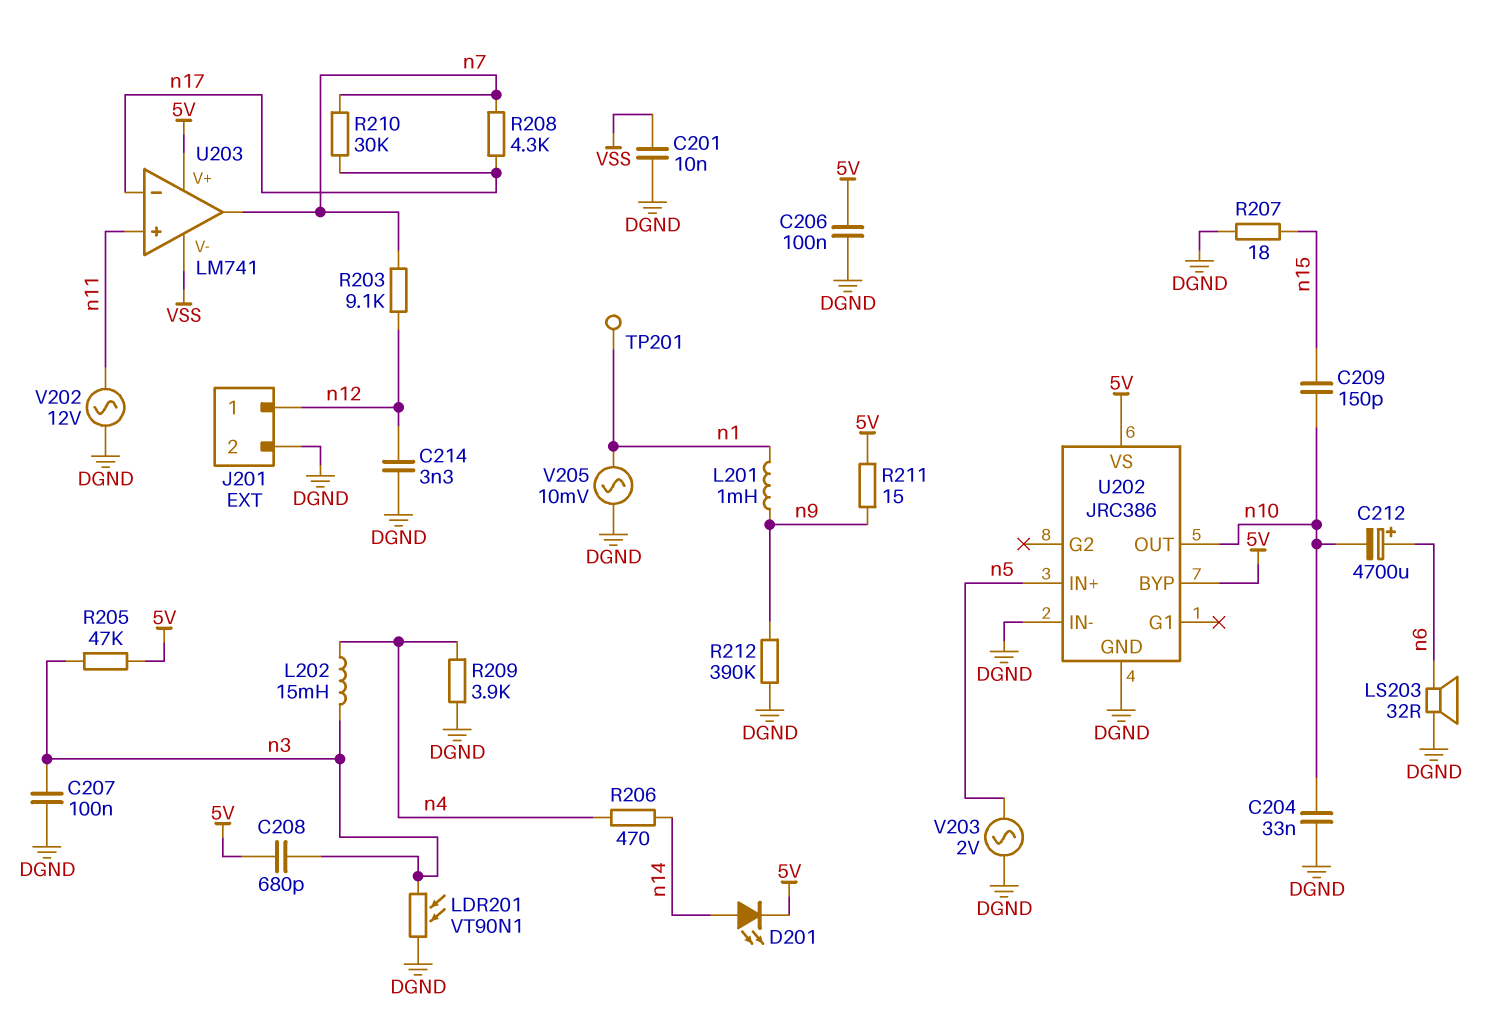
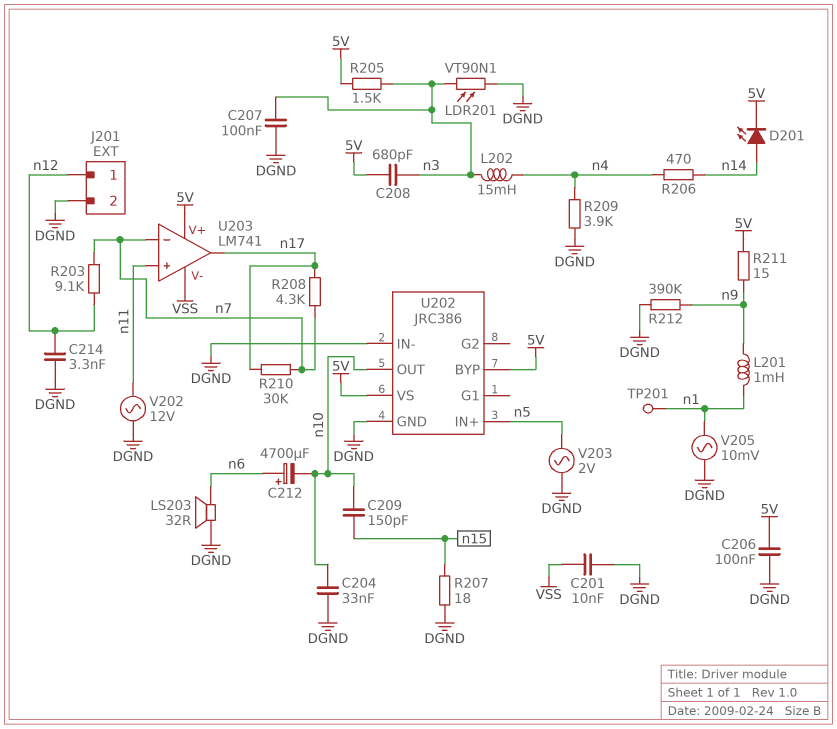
R205: 47k (5V, n3) -> 1.5k (5V, n3)
U203 pin in-: n17 -> n7
U203 pin out: n7 -> n17

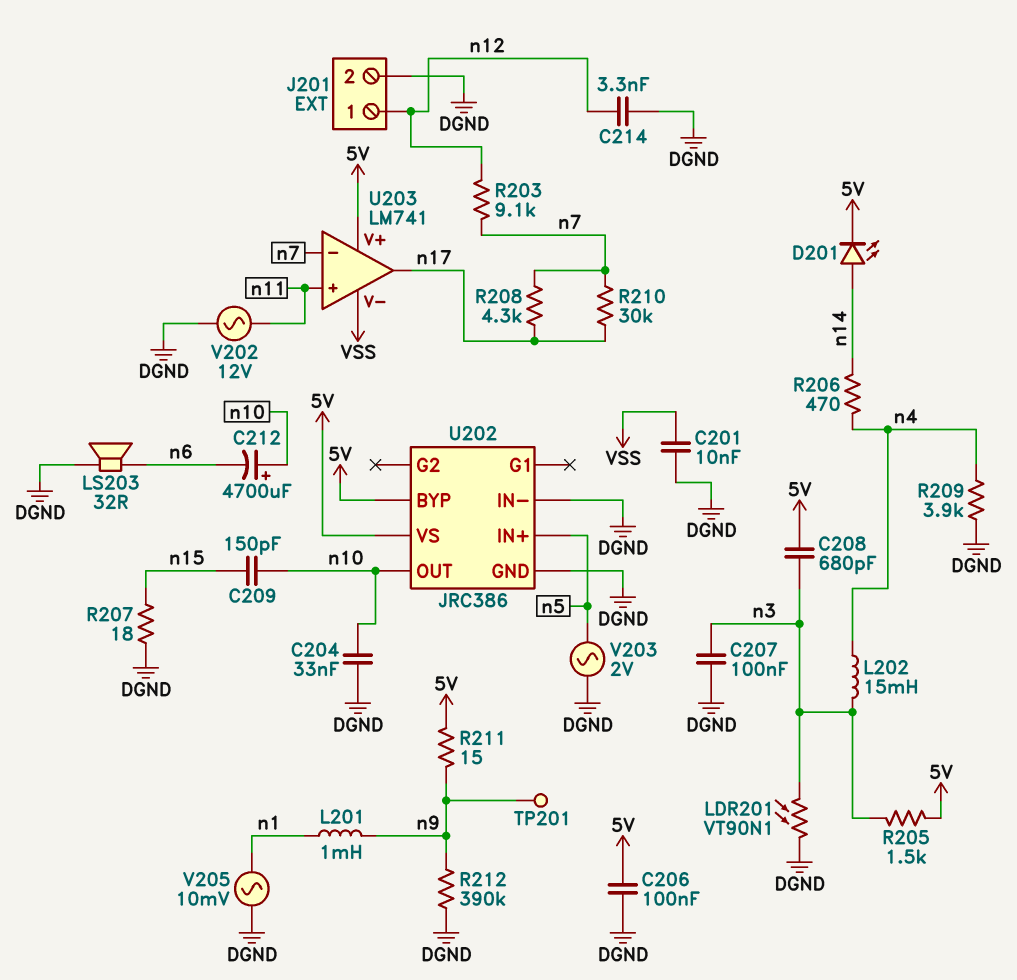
C212: 4700uF (plus n6, minus n10) -> 4700uF (plus n10, minus n6)
TP201: test point (n1) -> test point (n9)

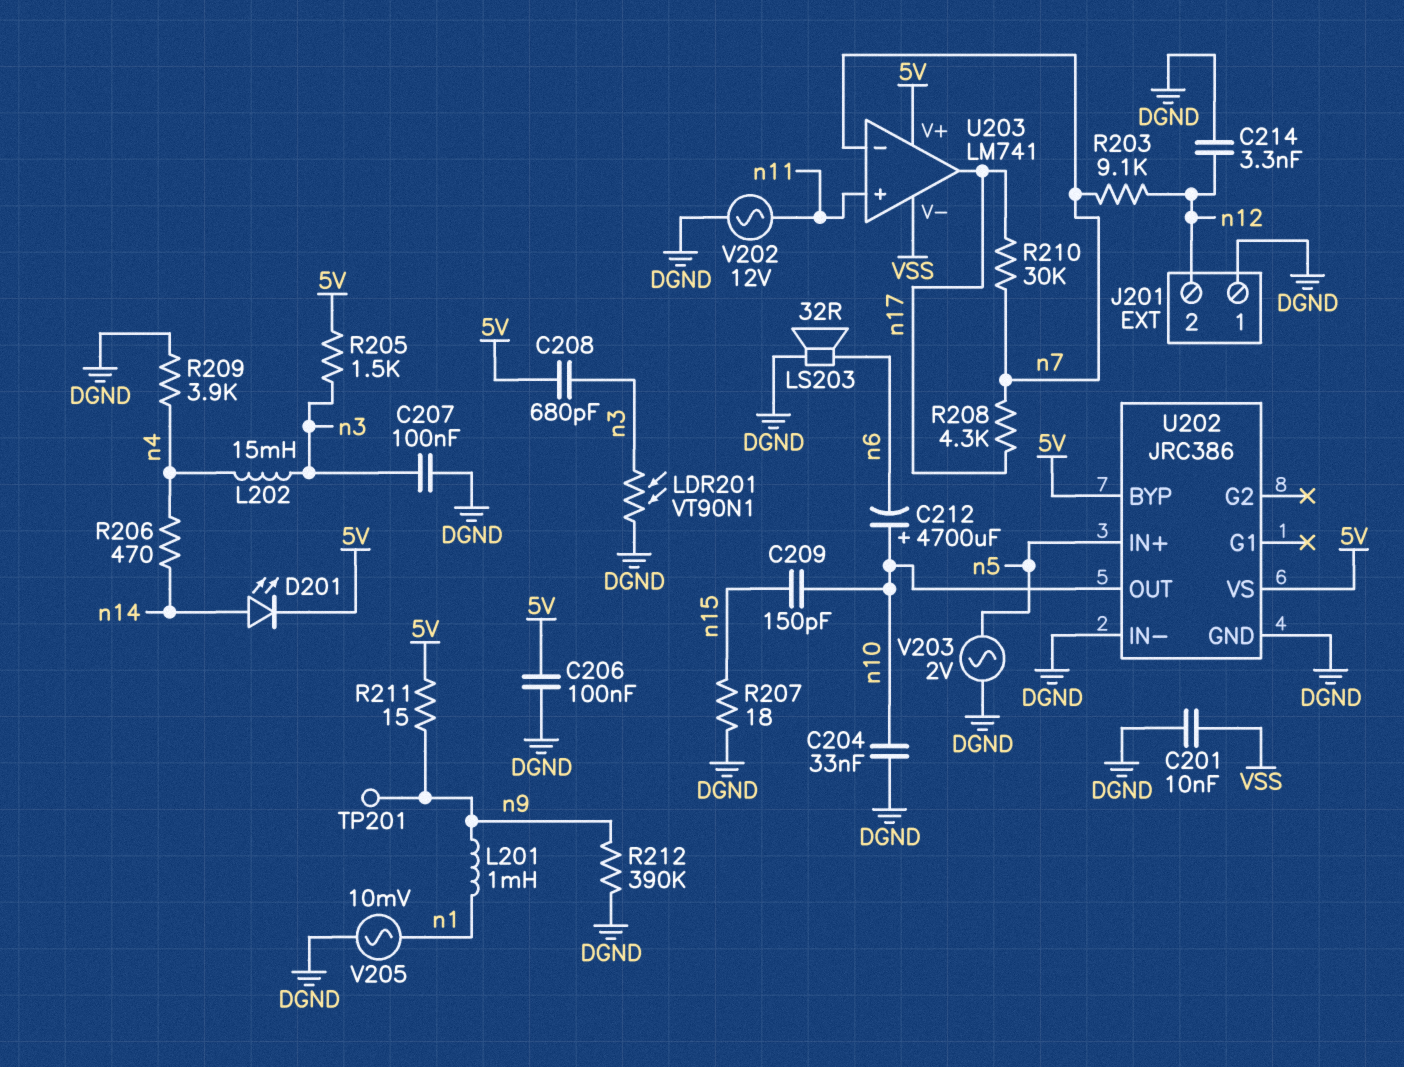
J201 pin 1: n12 -> DGND
J201 pin 2: DGND -> n12

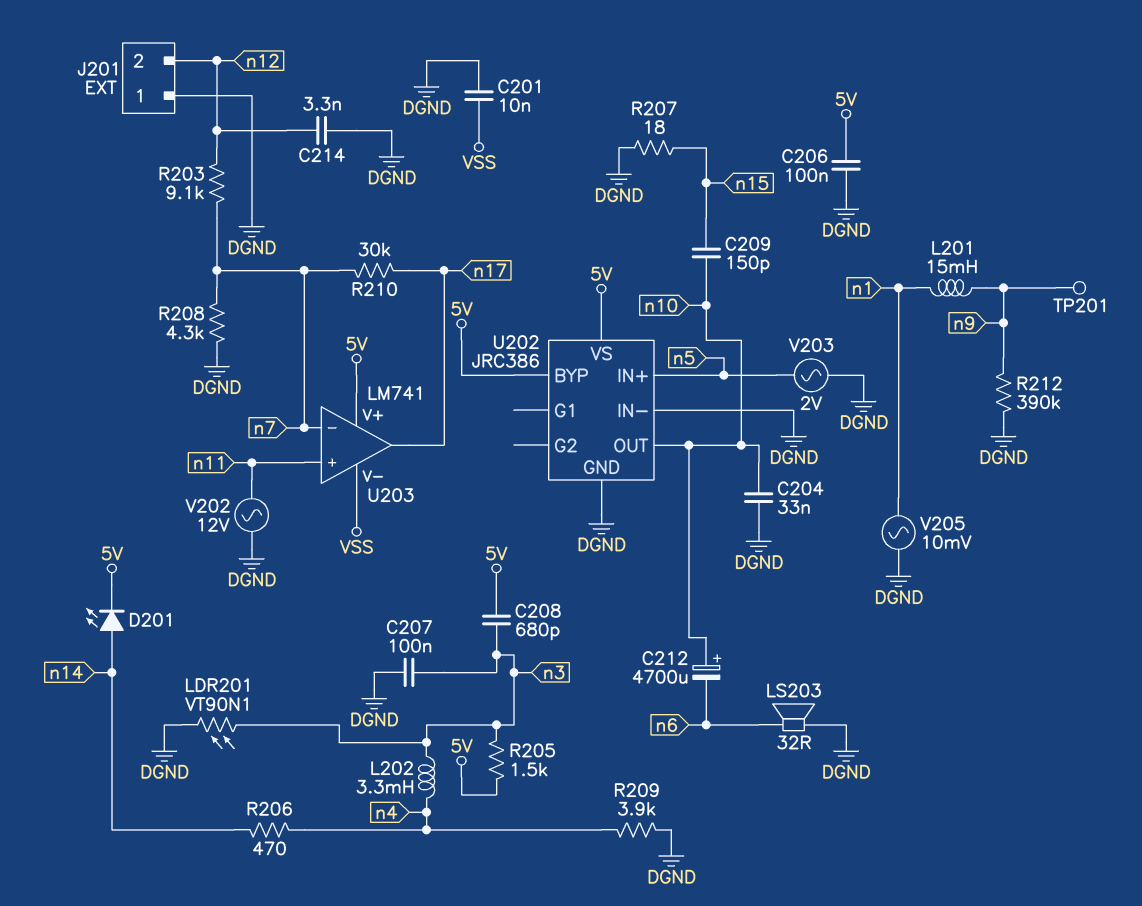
L201: 1mH (n1, n9) -> 15mH (n1, n9)
L202: 15mH (n3, n4) -> 3.3mH (n3, n4)
R208: 4.3k (n7, n17) -> 4.3k (DGND, n7)
R211: 15 (5V, n9) -> none

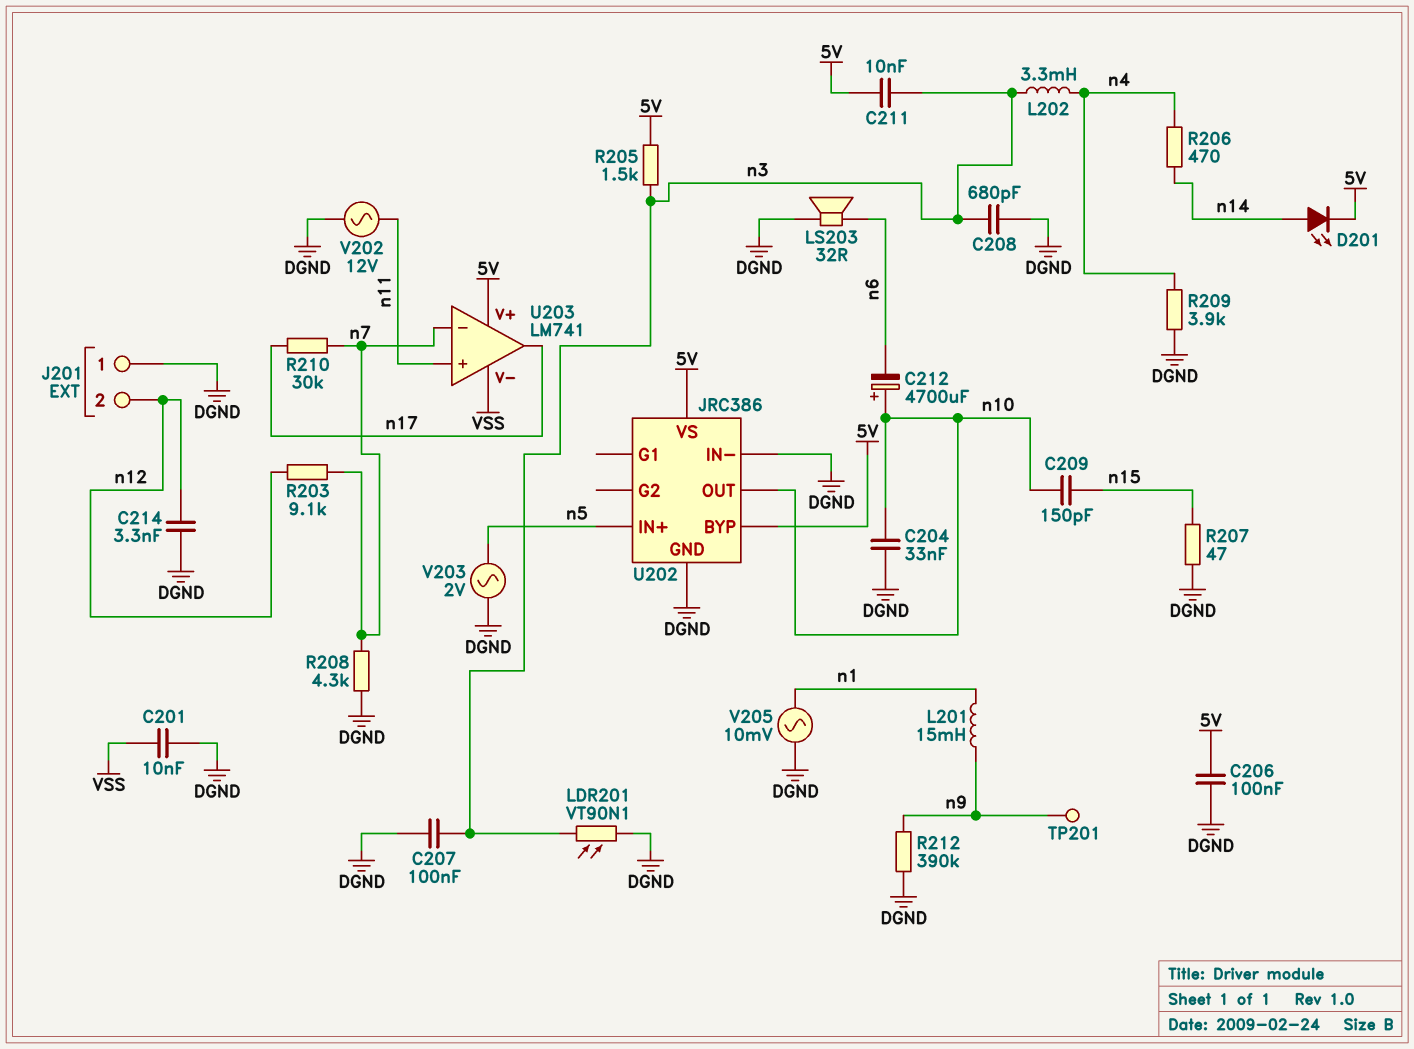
C208: 680pF (5V, n3) -> 680pF (DGND, n3)
C211: none -> 10nF (5V, n3)
R207: 18 (DGND, n15) -> 47 (DGND, n15)

